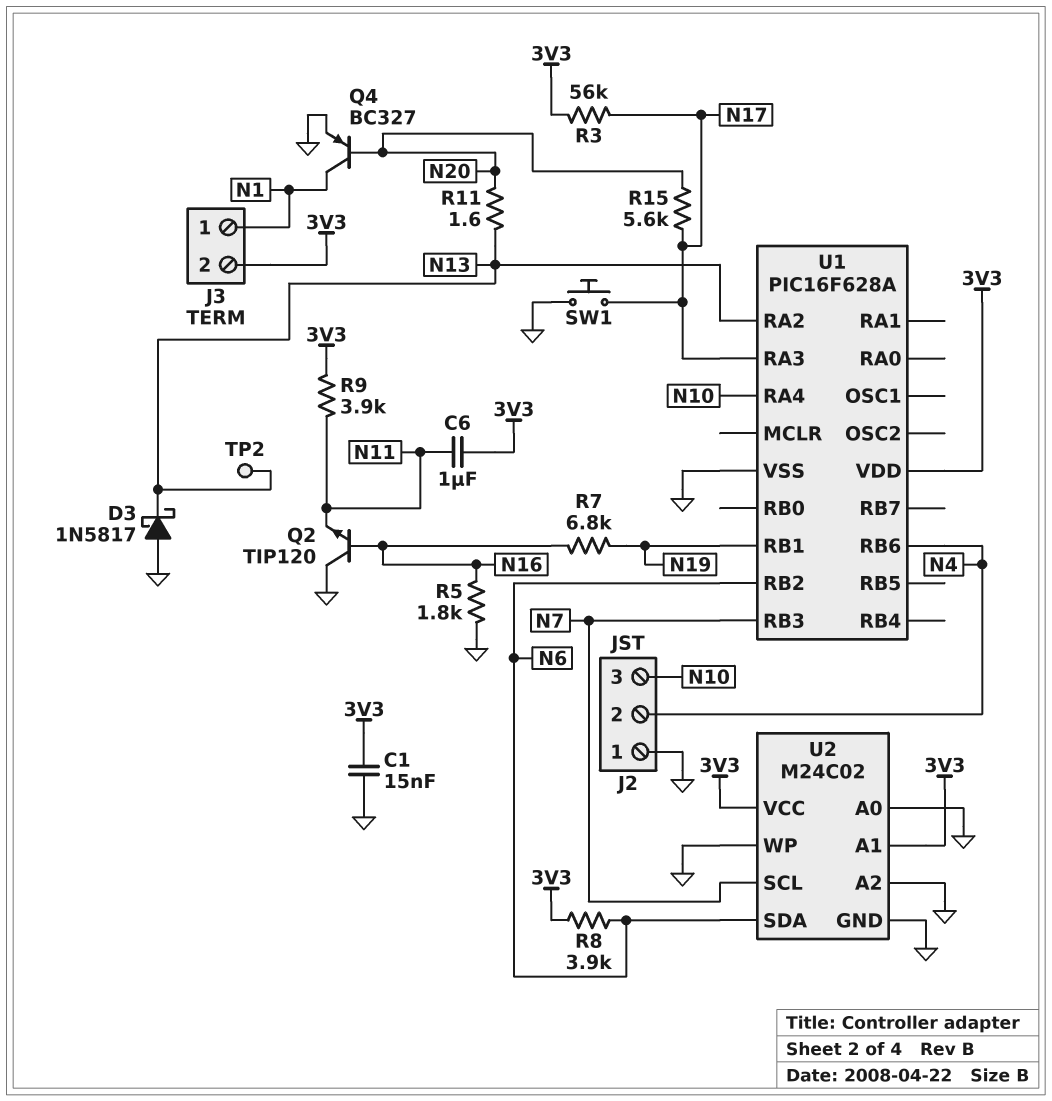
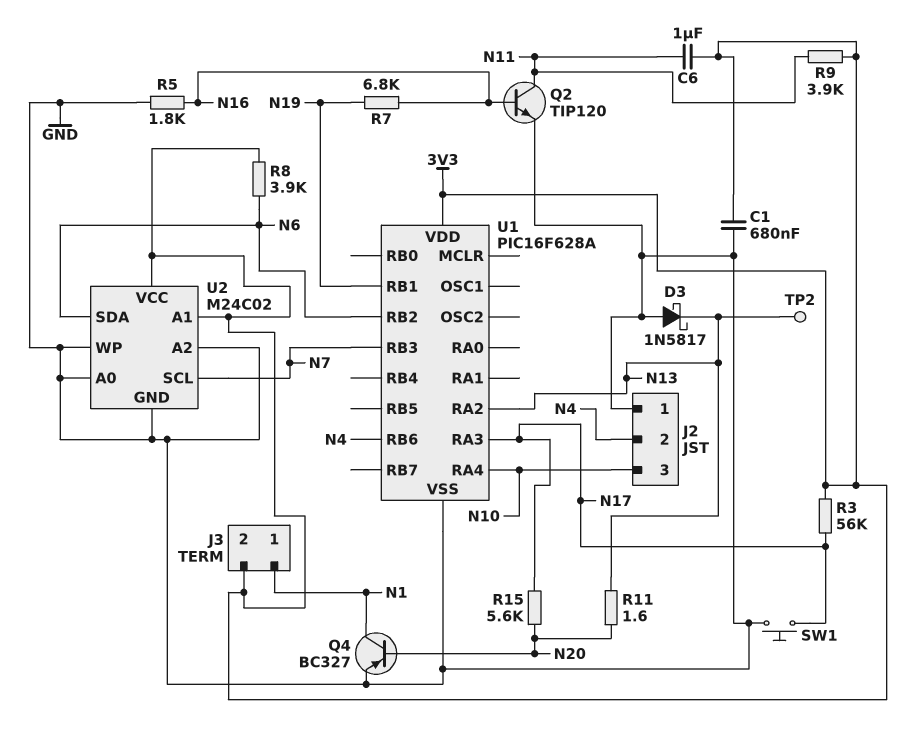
C1: 15nF (3V3, GND) -> 680nF (3V3, GND)
Q2: NPN TIP120 (B N16, C GND, E N11) -> NPN TIP120 (B N16, C N11, E GND)

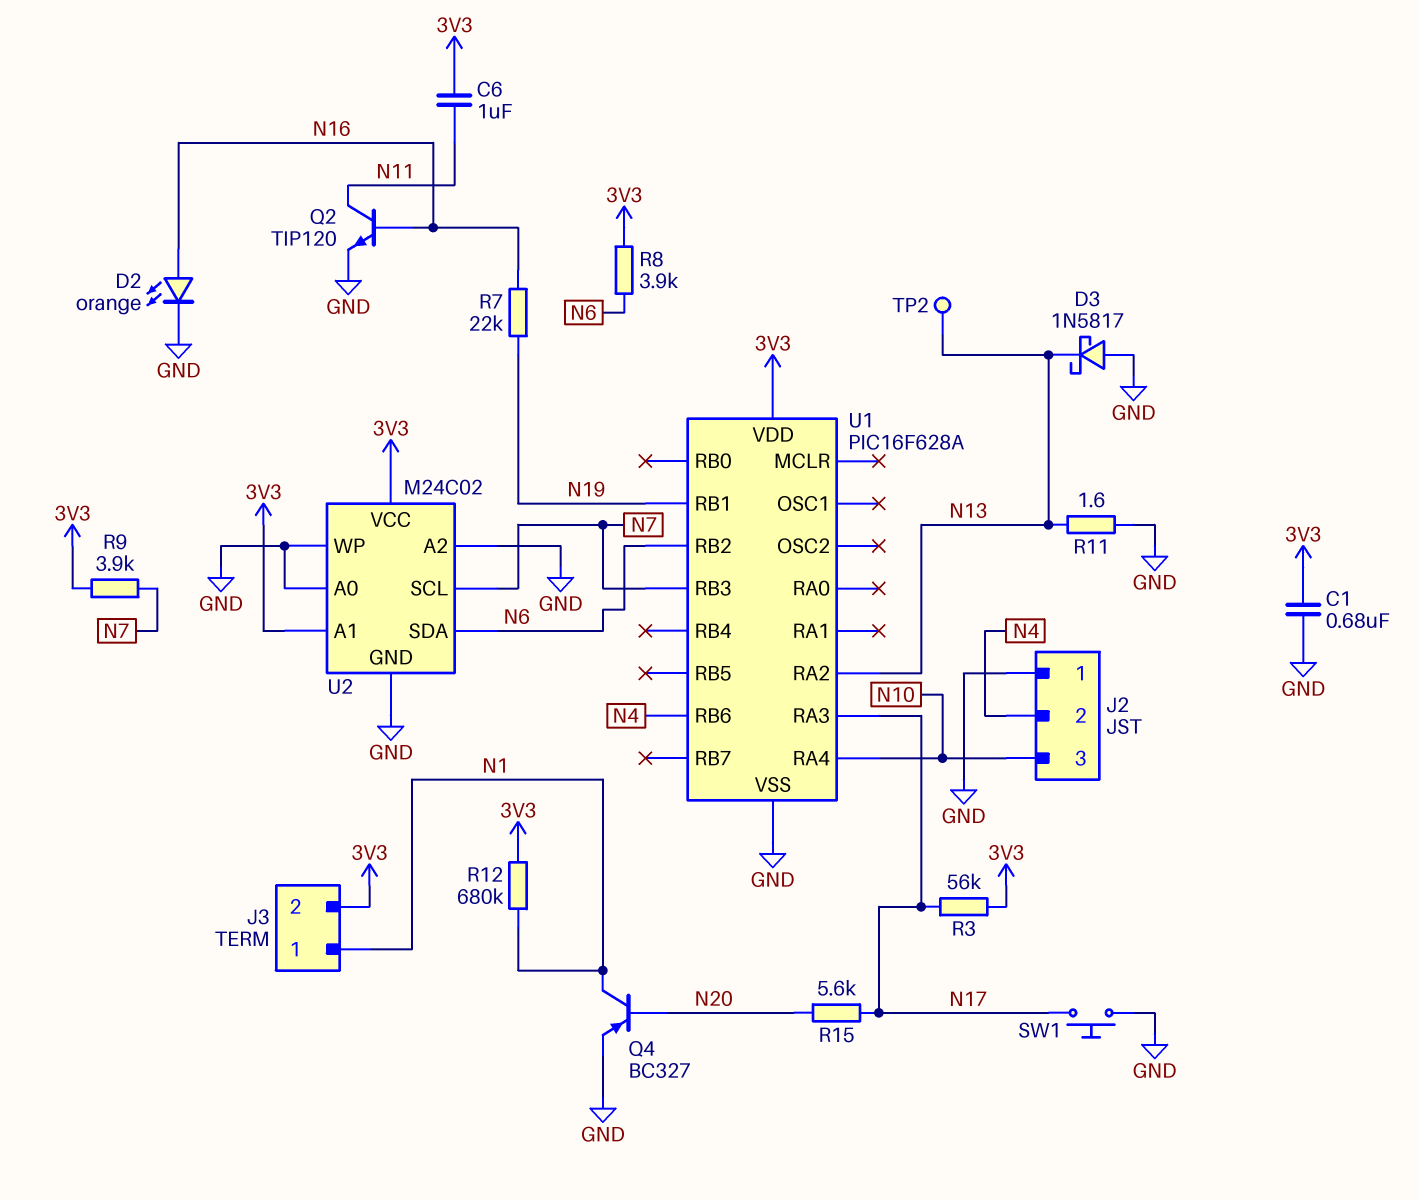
D2: none -> LED orange (A N16, K GND)
R5: 1.8k (GND, N16) -> none
R7: 6.8k (N16, N19) -> 22k (N16, N19)
R9: 3.9k (3V3, N11) -> 3.9k (3V3, N7)
R11: 1.6 (N13, N20) -> 1.6 (GND, N13)
R12: none -> 680k (3V3, N1)

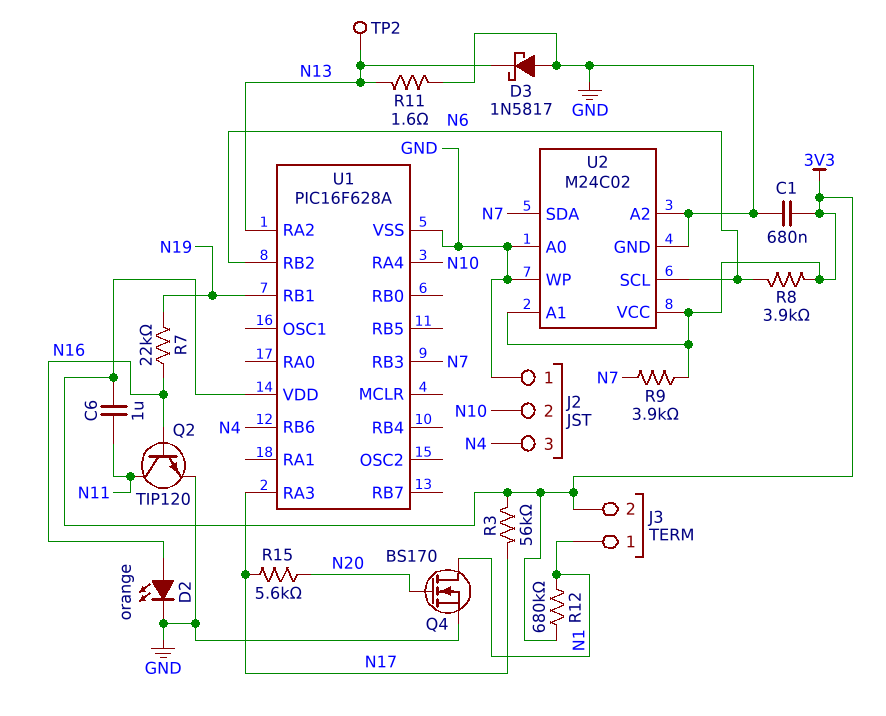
J2 pin 2: N4 -> N10
J2 pin 3: N10 -> N4
Q4: PNP BC327 (B N20, C N1, E GND) -> NMOS BS170 (G N20, D N1, S GND)
SW1: button (GND, N17) -> none
U2 pin SCL: N7 -> N6
U2 pin SDA: N6 -> N7

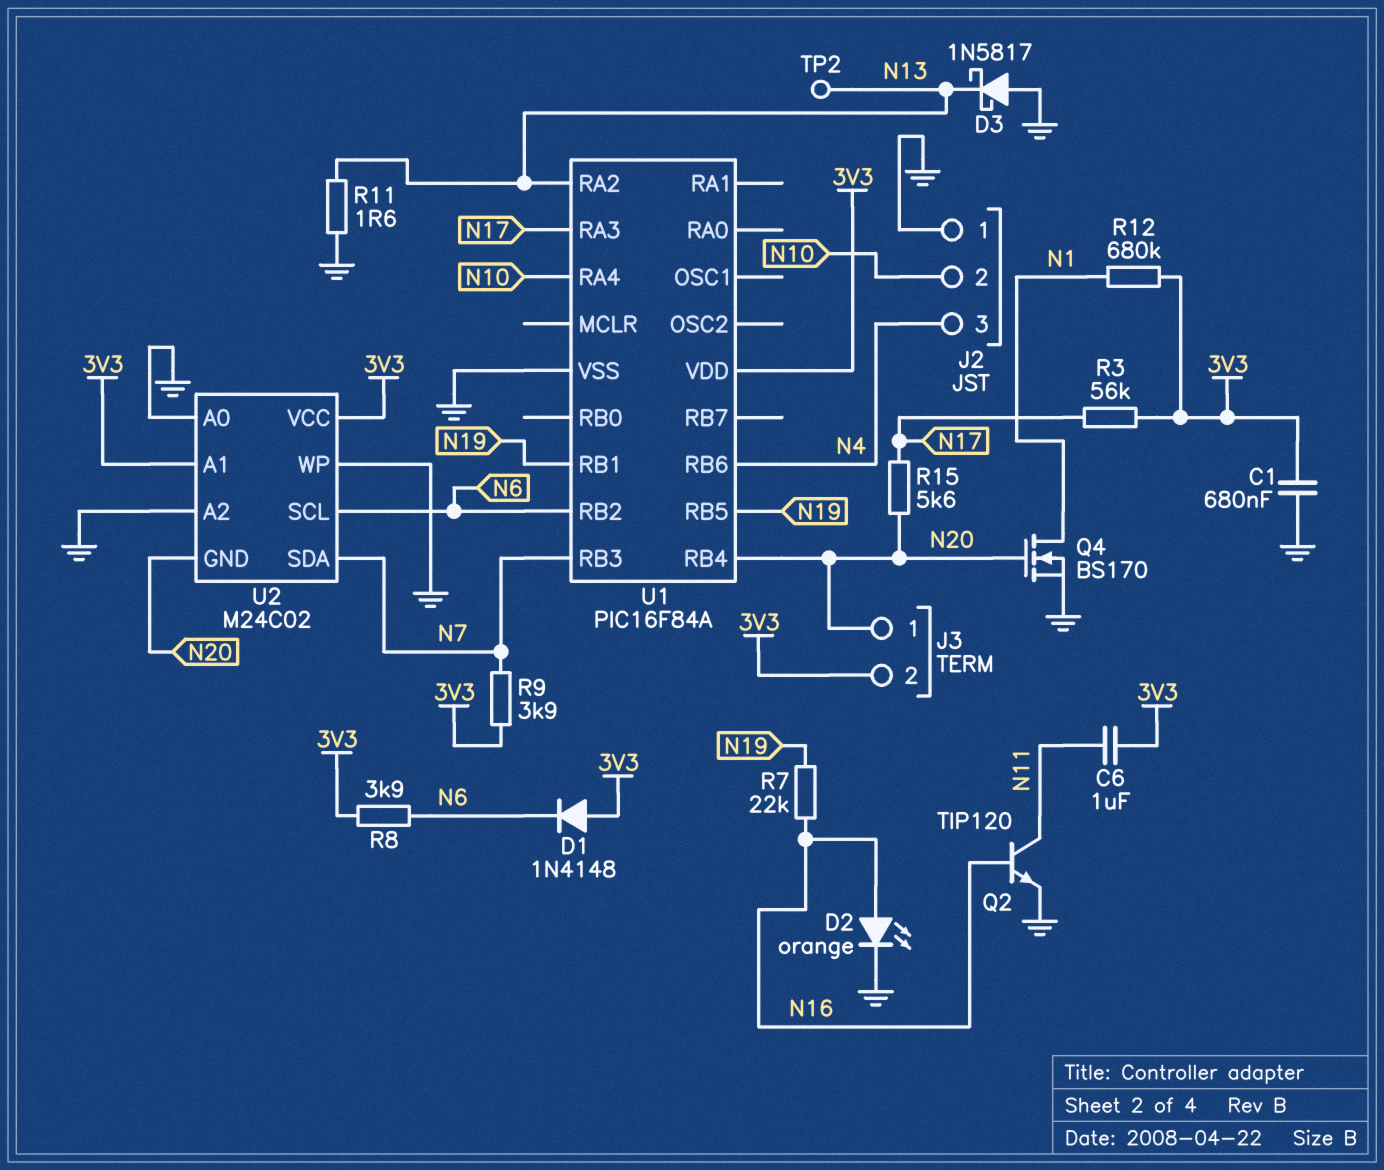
D1: none -> diode 1N4148 (A 3V3, K N6)
J3 pin 1: N1 -> N20
U1: PIC16F628A -> PIC16F84A
U1 pin RB4: none -> N20
U1 pin RB5: none -> N19
U2 pin GND: GND -> N20

